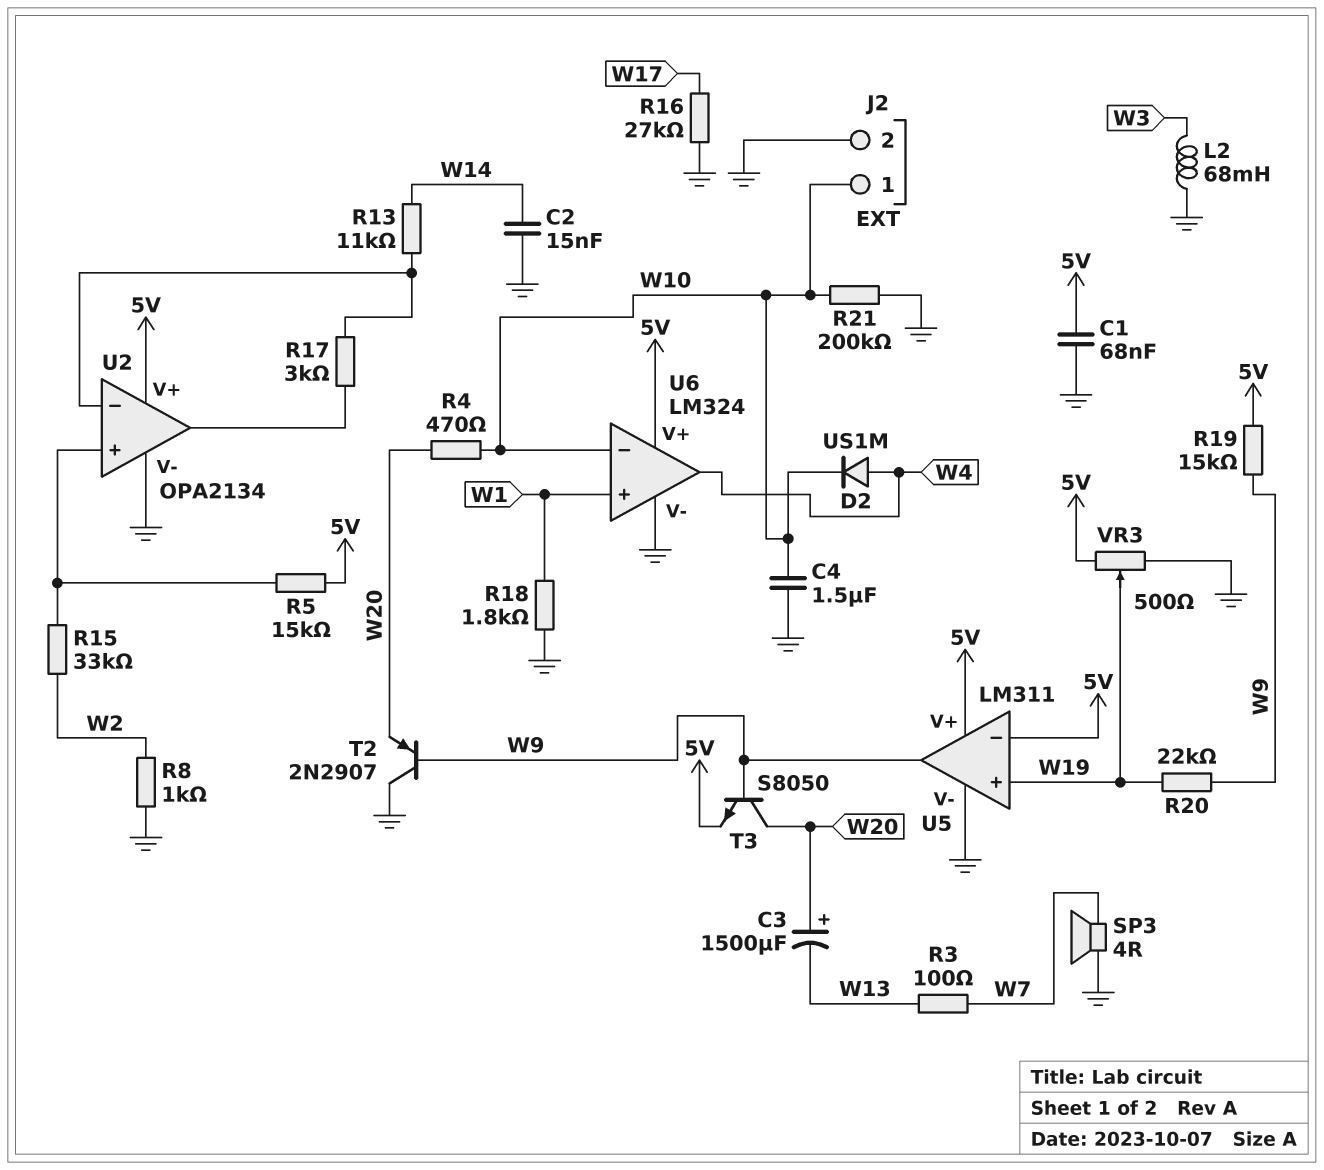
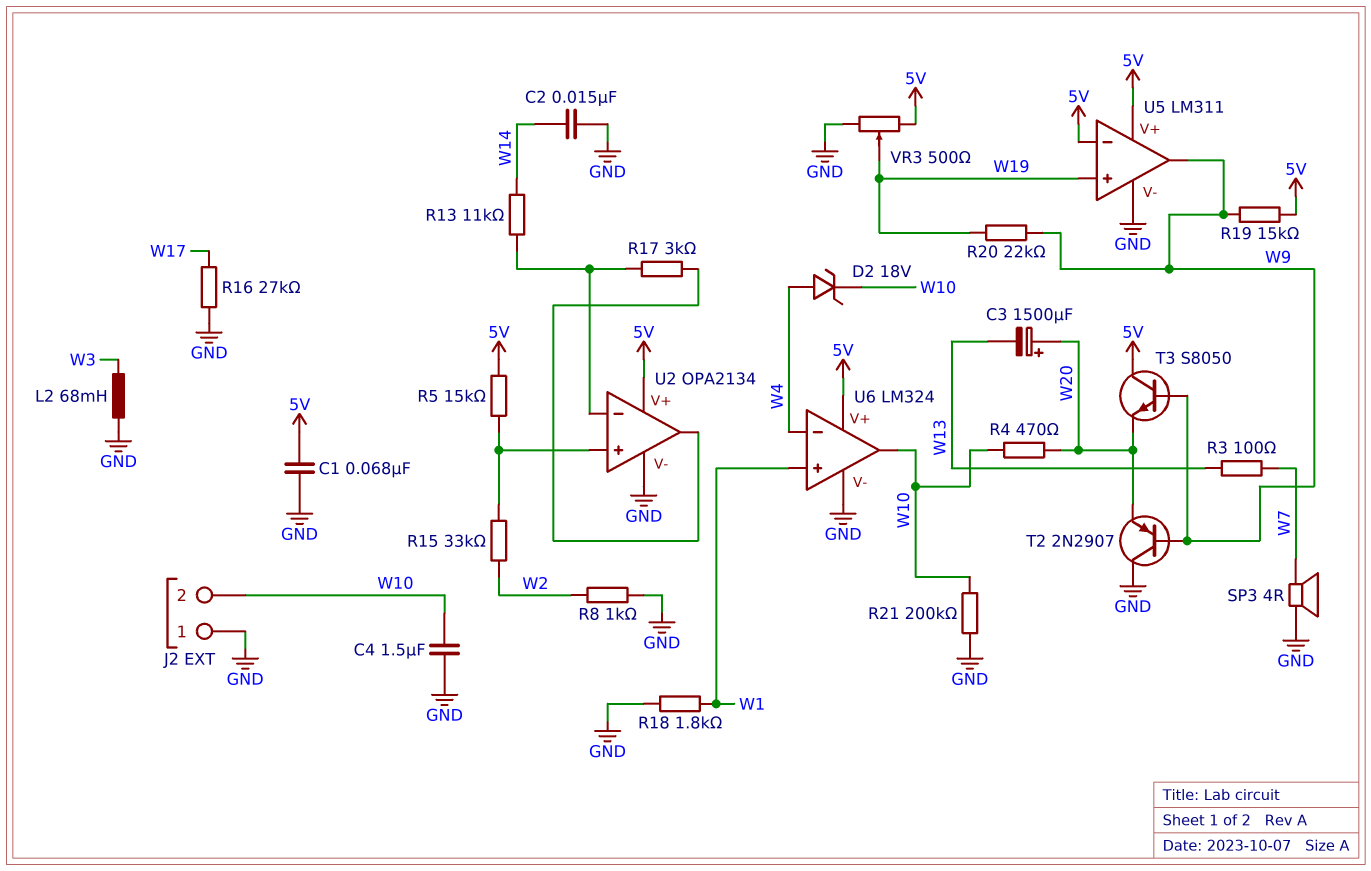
D2: diode US1M (A W4, K W10) -> zener 18V (A W4, K W10)
J2 pin 1: W10 -> GND
J2 pin 2: GND -> W10
T3: NPN S8050 (B W9, C W20, E 5V) -> NPN S8050 (B W9, C 5V, E W20)
U6 pin in-: W10 -> W4
U6 pin out: W4 -> W10

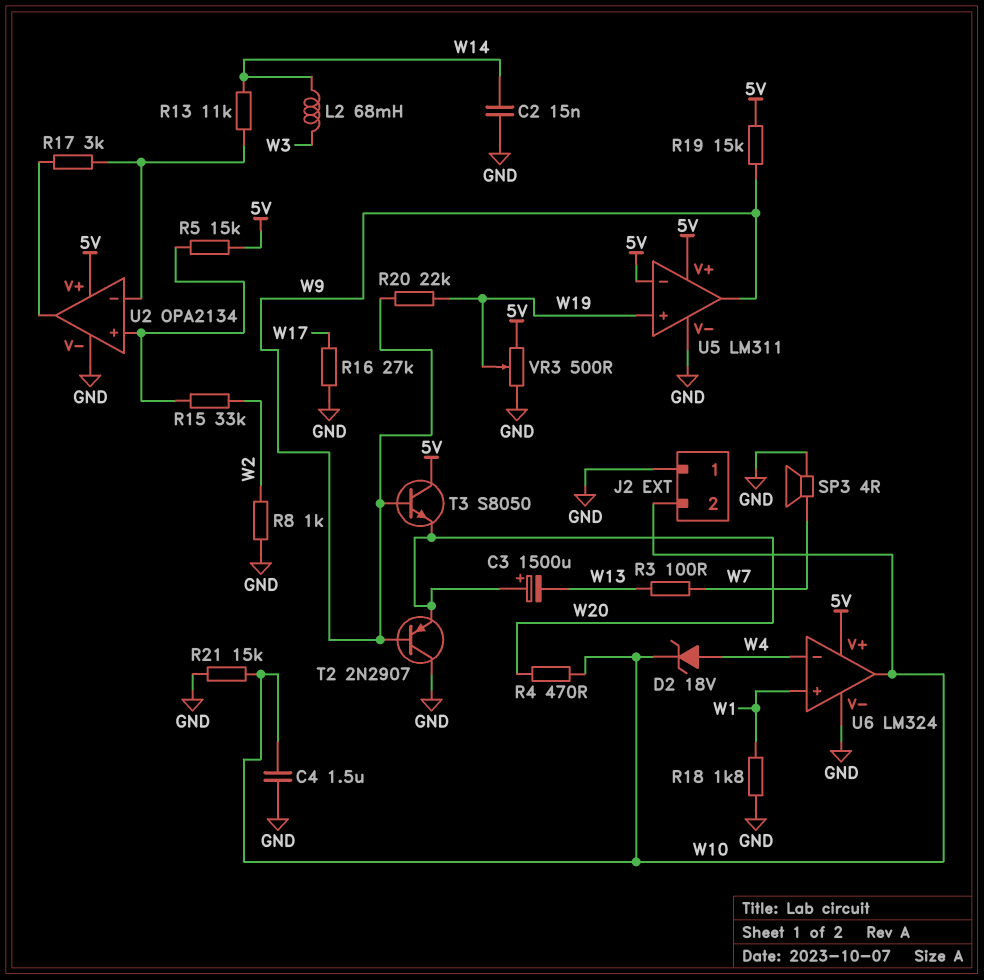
C1: 68nF (5V, GND) -> none
L2: 68mH (GND, W3) -> 68mH (W3, W14)
R21: 200k (GND, W10) -> 15k (GND, W10)

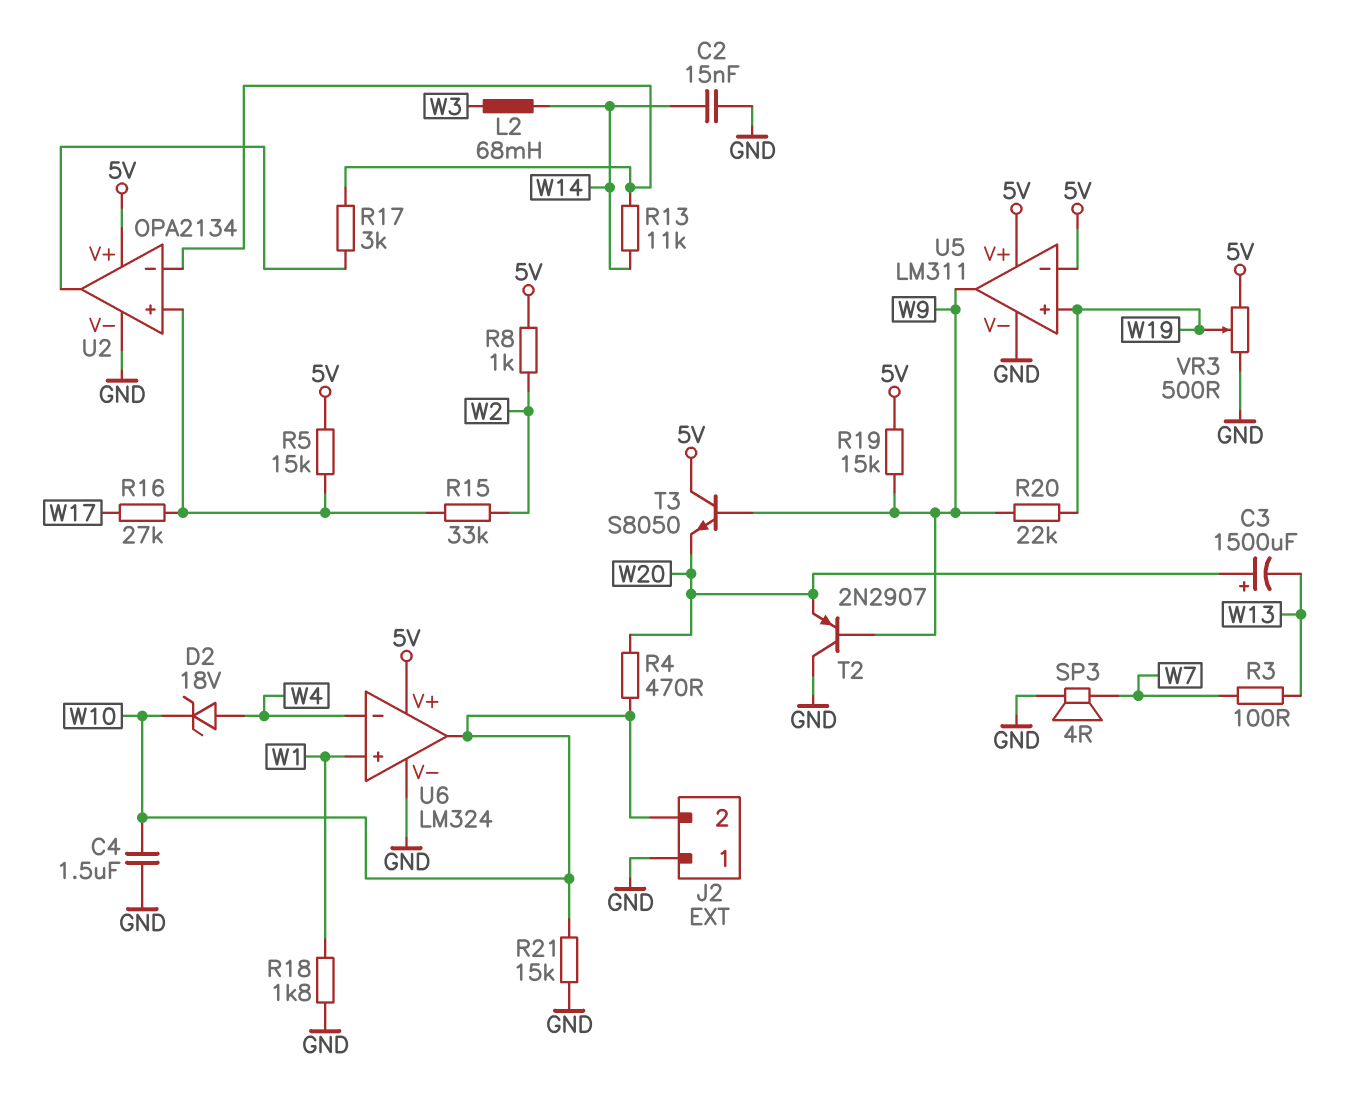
R8: 1k (GND, W2) -> 1k (5V, W2)
R16: 27k (GND, W17) -> 27k (U2/in+, W17)

